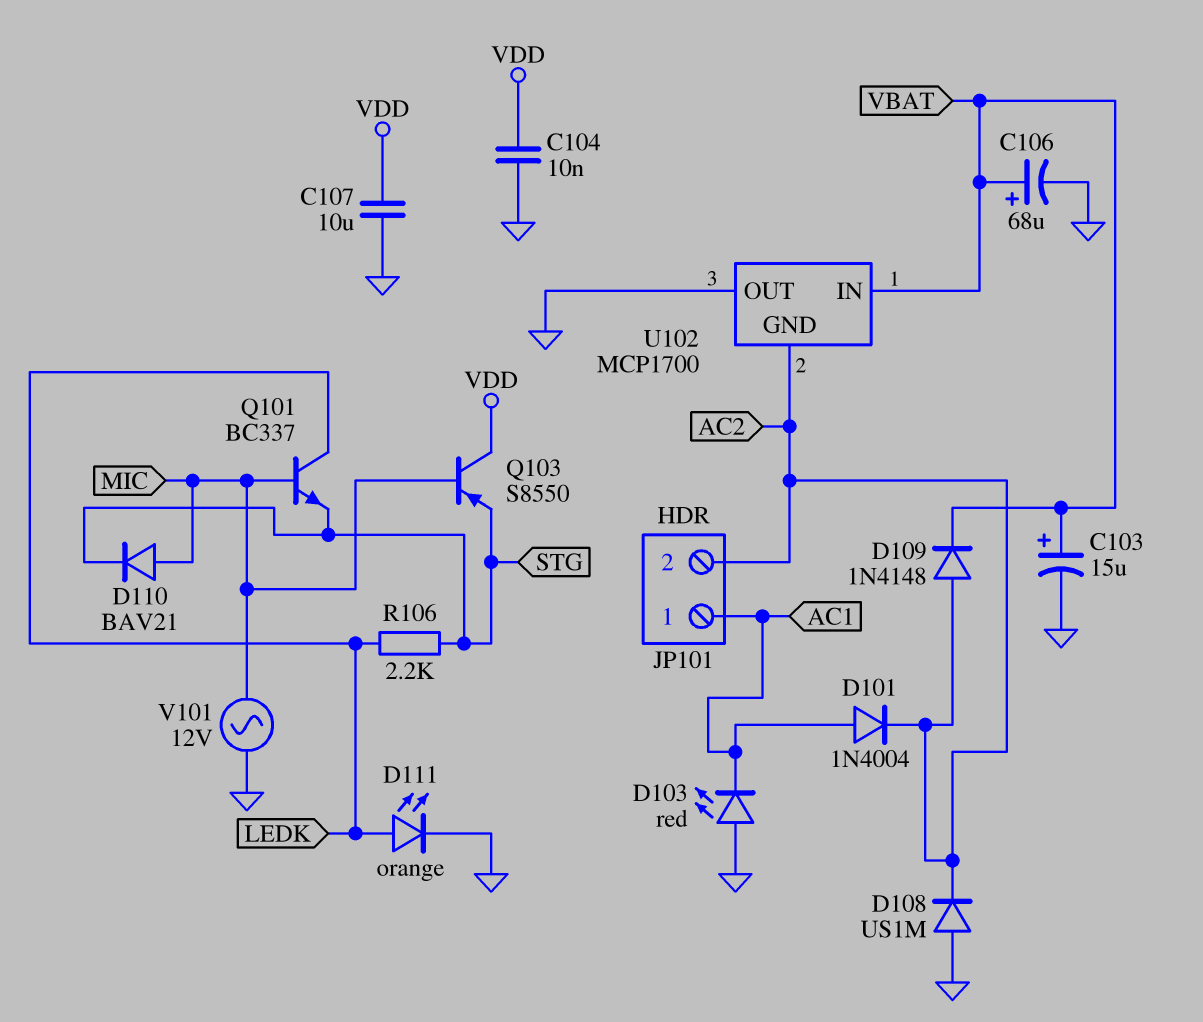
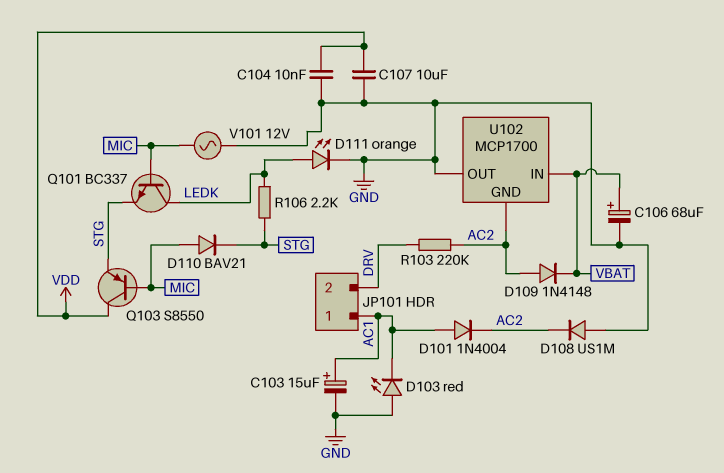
C103: 15uF (plus VBAT, minus GND) -> 15uF (plus AC1, minus GND)
JP101 pin 2: AC2 -> DRV
R103: none -> 220k (AC2, DRV)

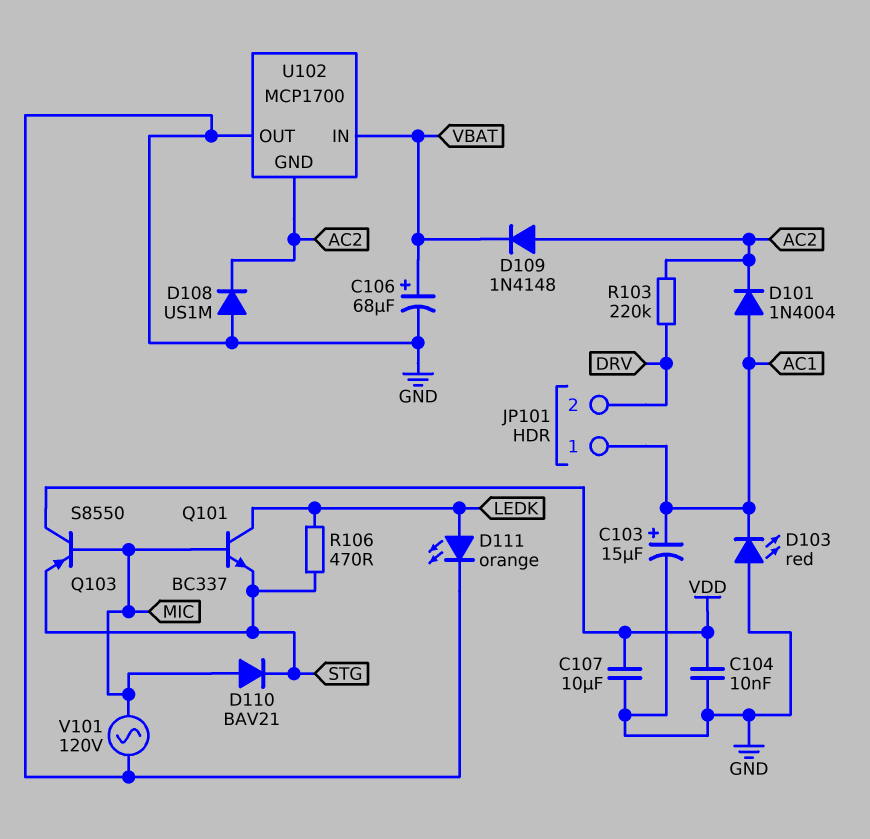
R106: 2.2k (LEDK, STG) -> 470 (LEDK, STG)
V101: AC 12V (GND, MIC) -> AC 120V (GND, MIC)

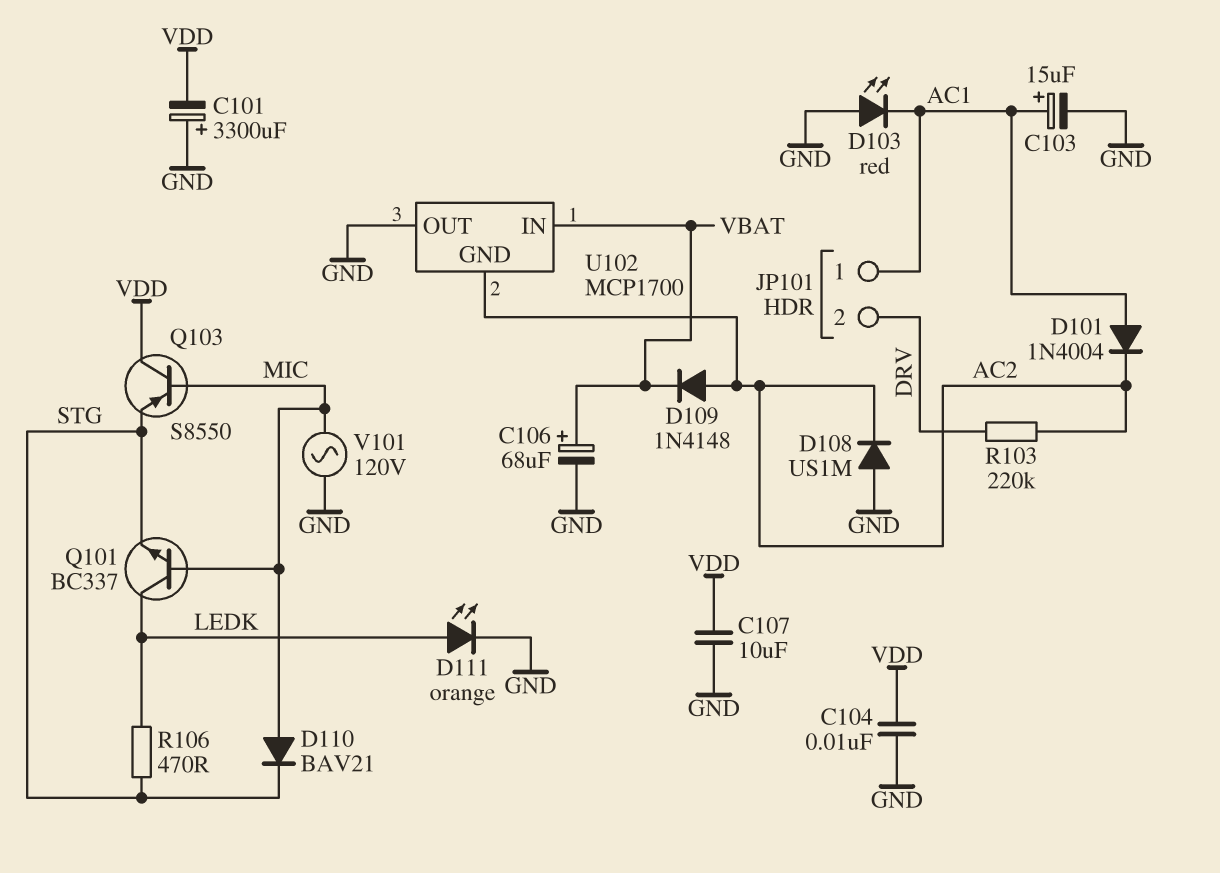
C101: none -> 3300uF (plus GND, minus VDD)

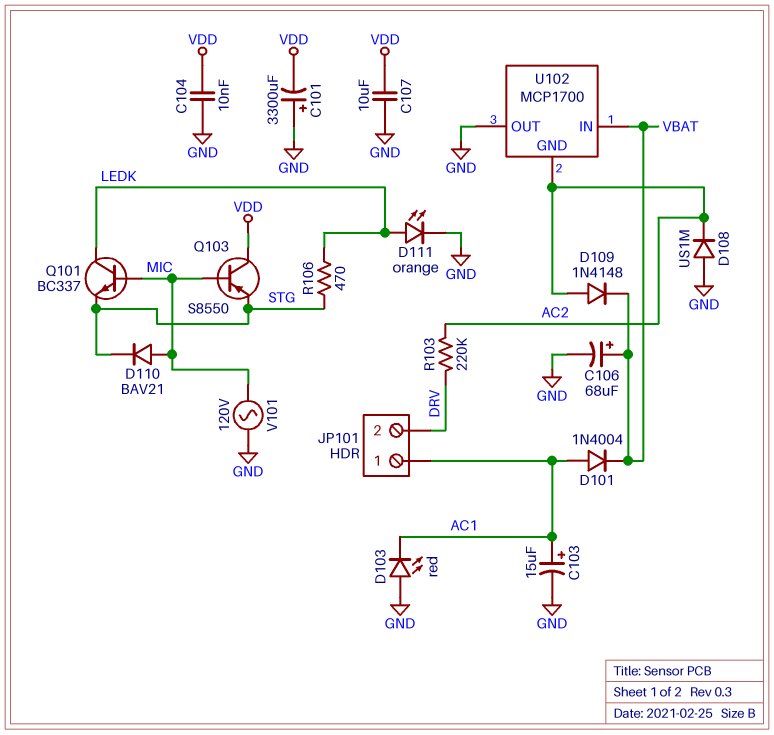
D101: diode 1N4004 (A AC1, K AC2) -> diode 1N4004 (A AC1, K VBAT)

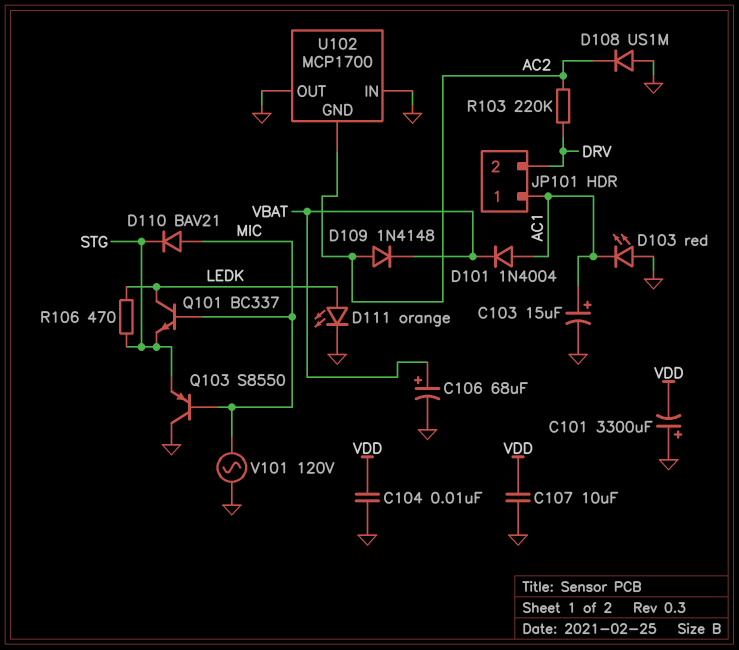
Q103: PNP S8550 (B MIC, C VDD, E STG) -> PNP S8550 (B MIC, C GND, E STG)
U102 pin IN: VBAT -> GND

